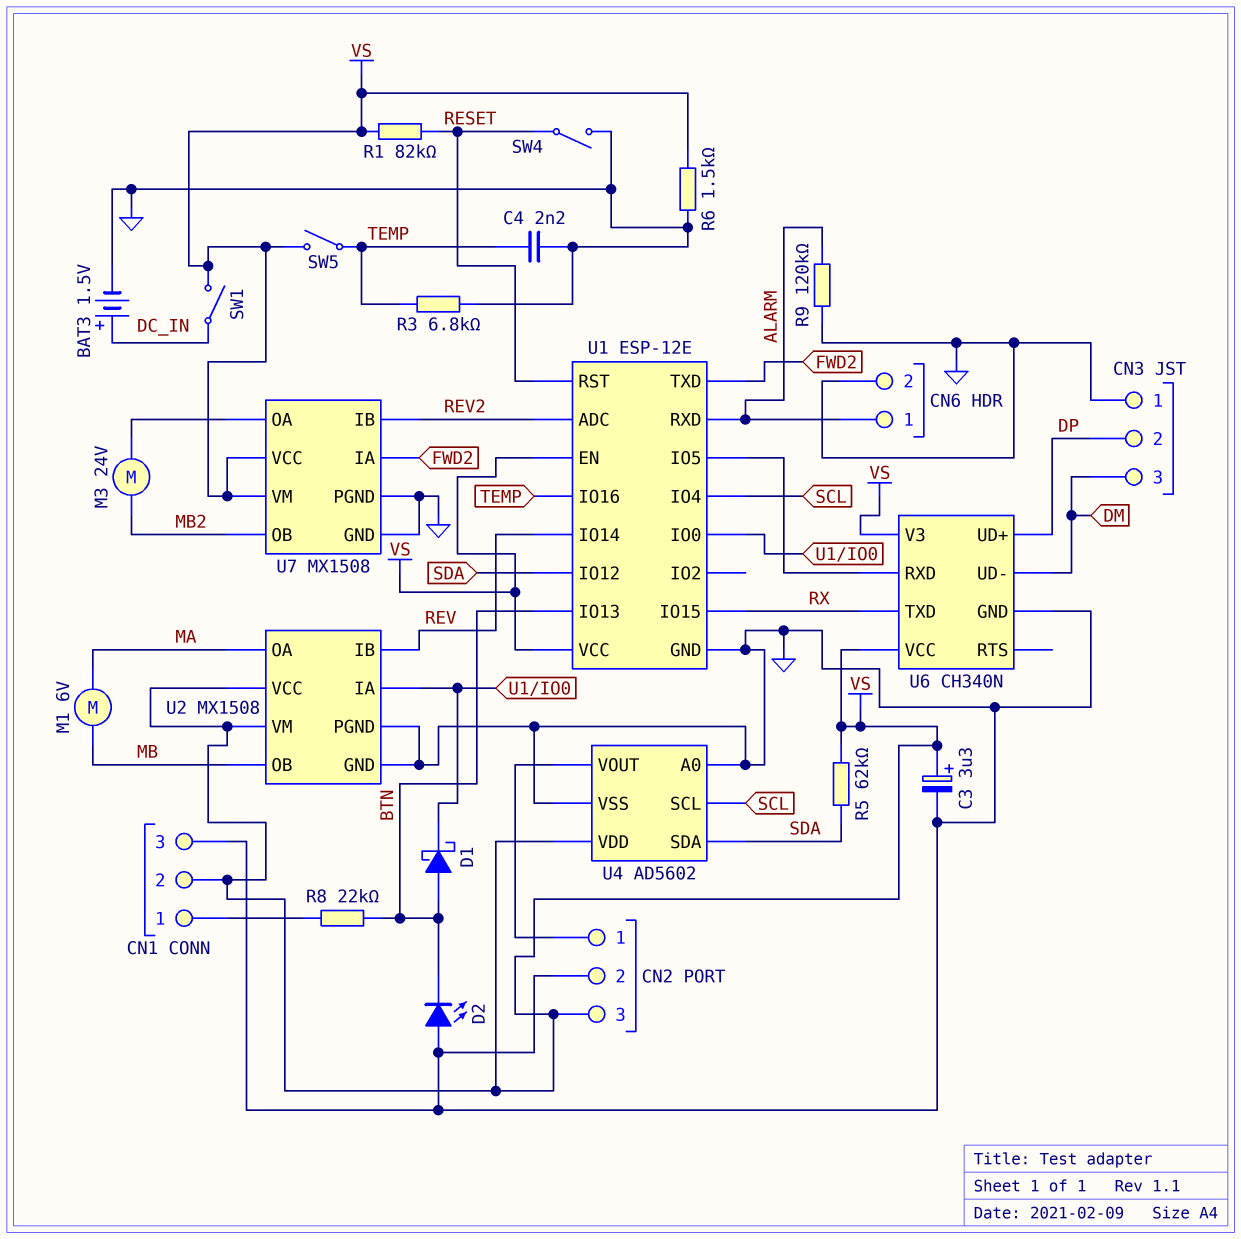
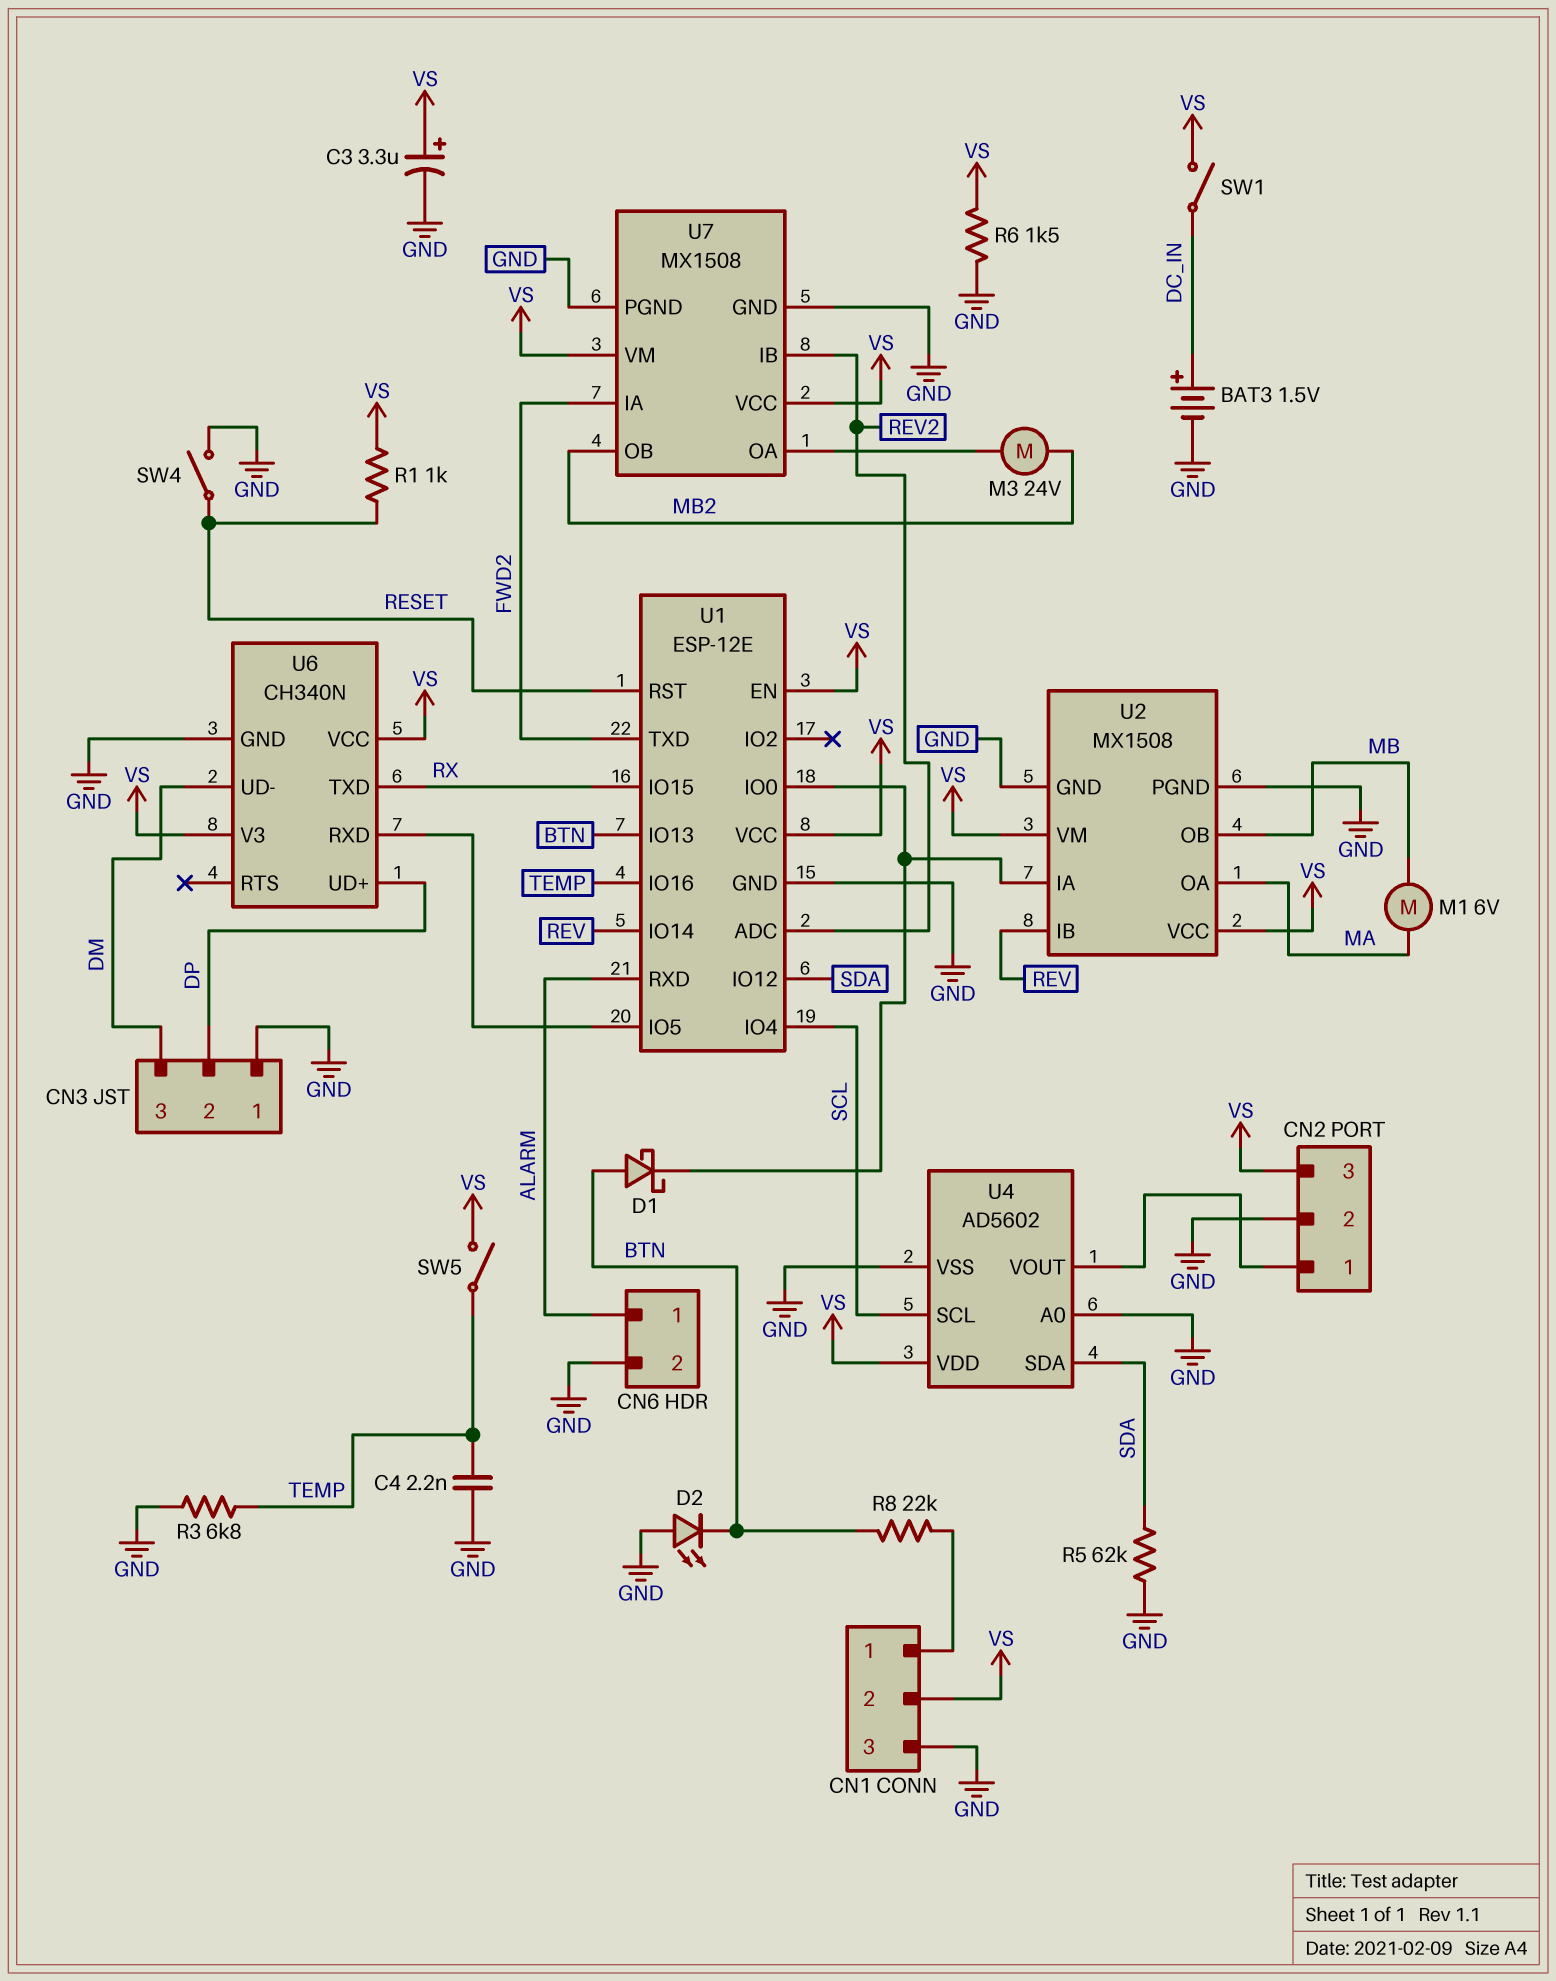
R1: 82k (RESET, VS) -> 1k (RESET, VS)
R5: 62k (SDA, VS) -> 62k (GND, SDA)
R9: 120k (ALARM, GND) -> none

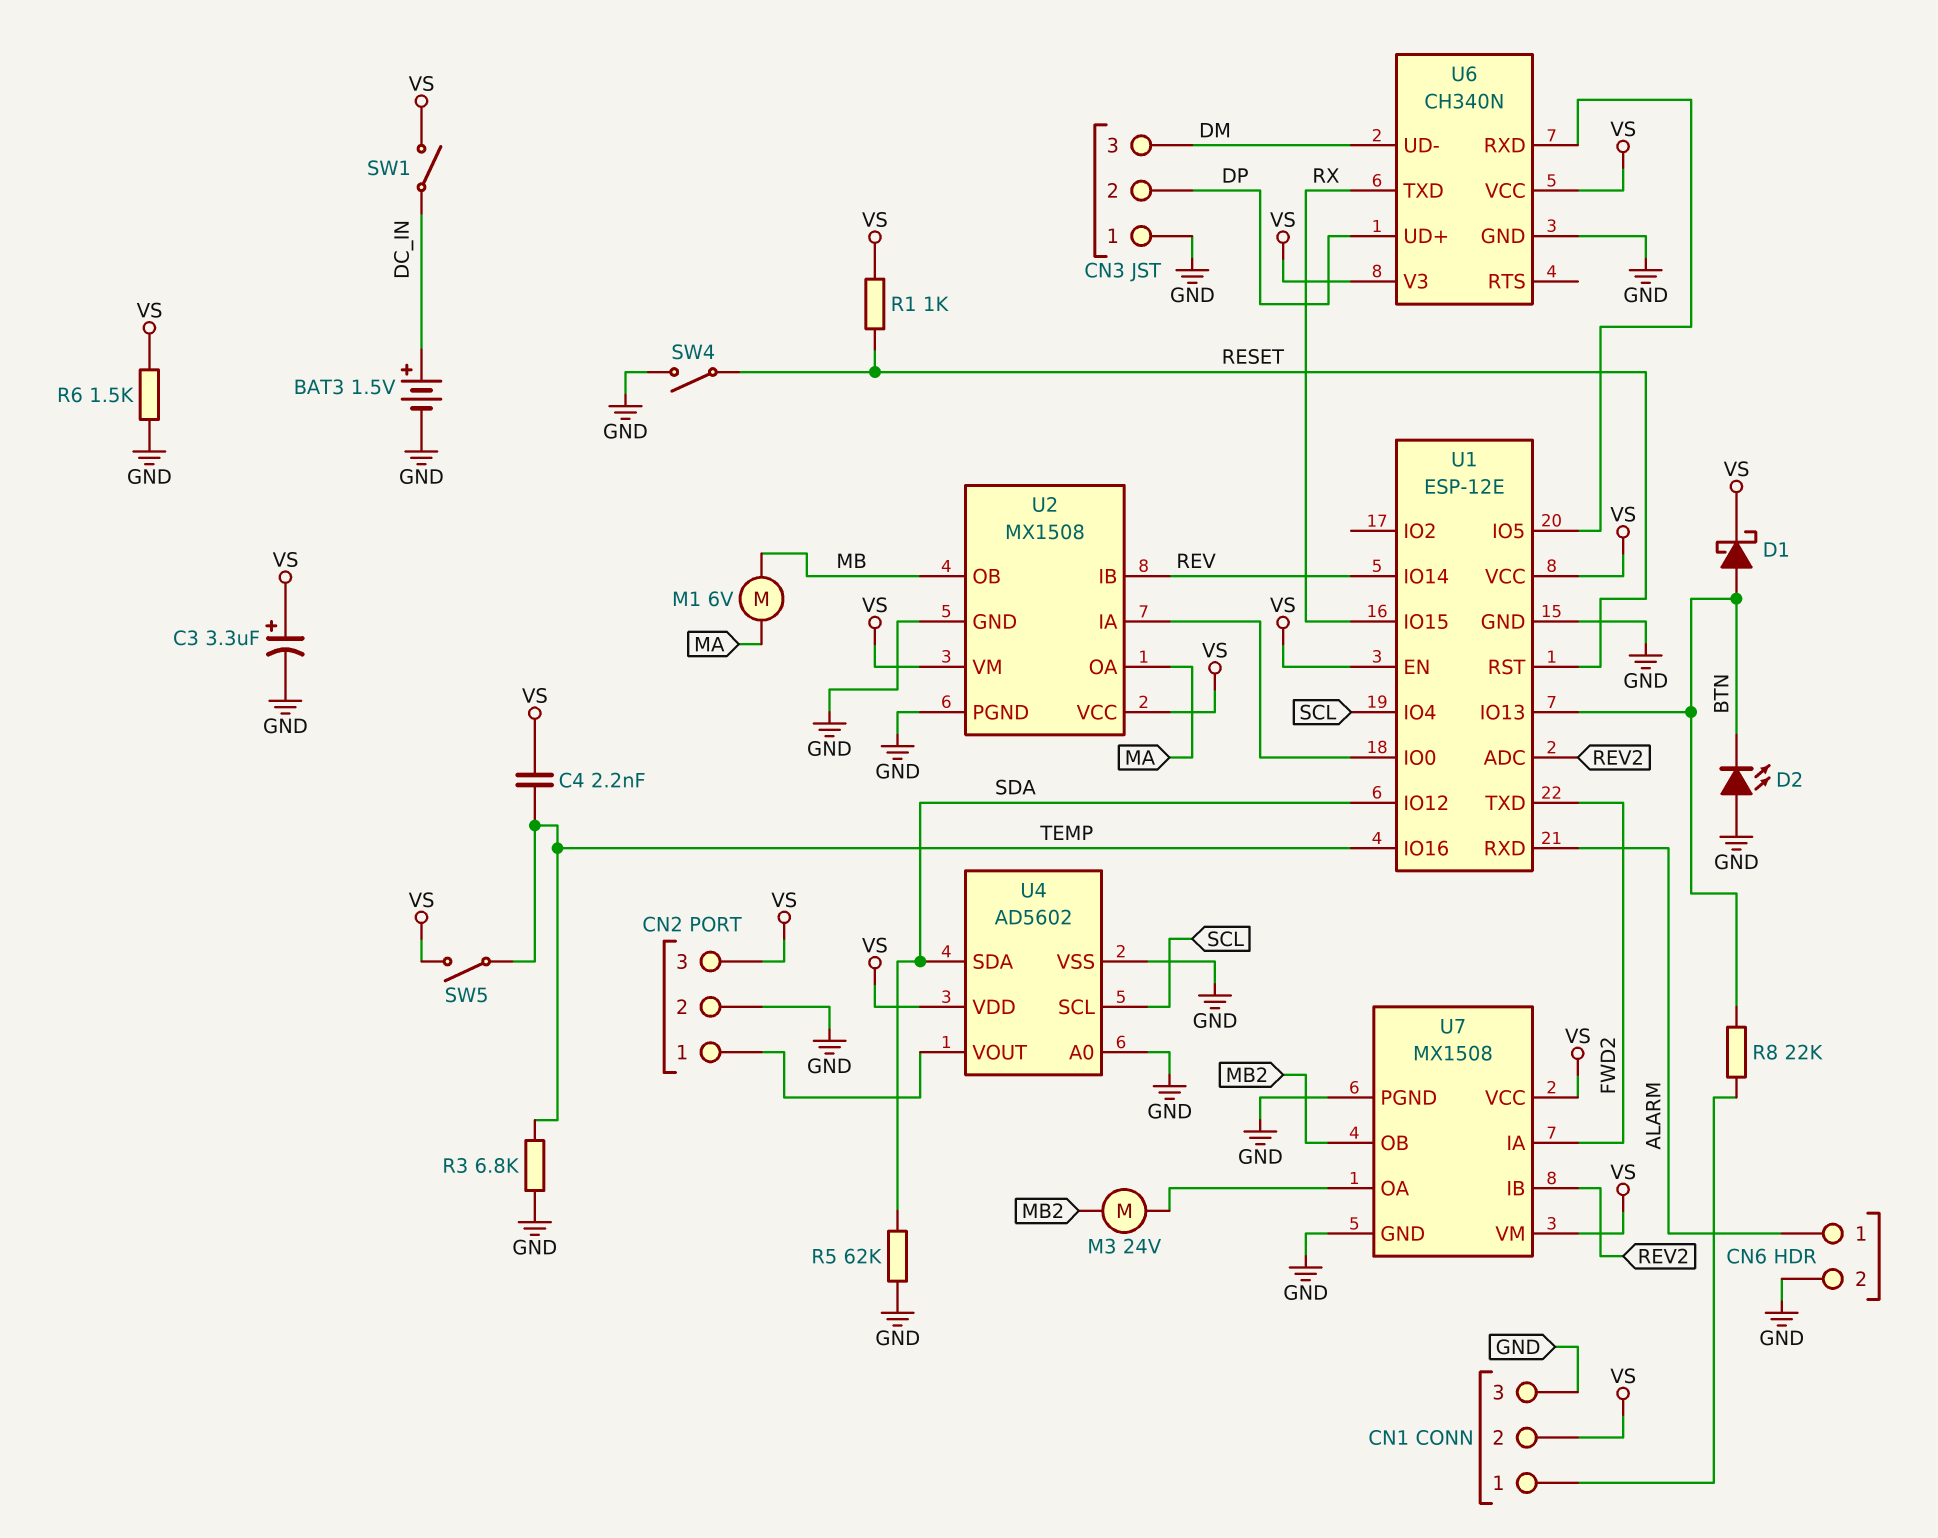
C4: 2.2nF (GND, TEMP) -> 2.2nF (TEMP, VS)
D1: schottky (A BTN, K U1/IO0) -> schottky (A BTN, K VS)

